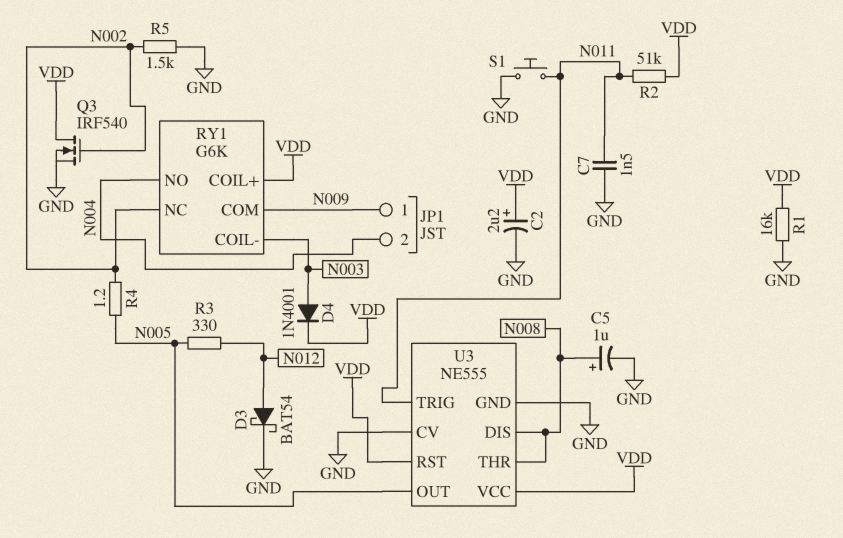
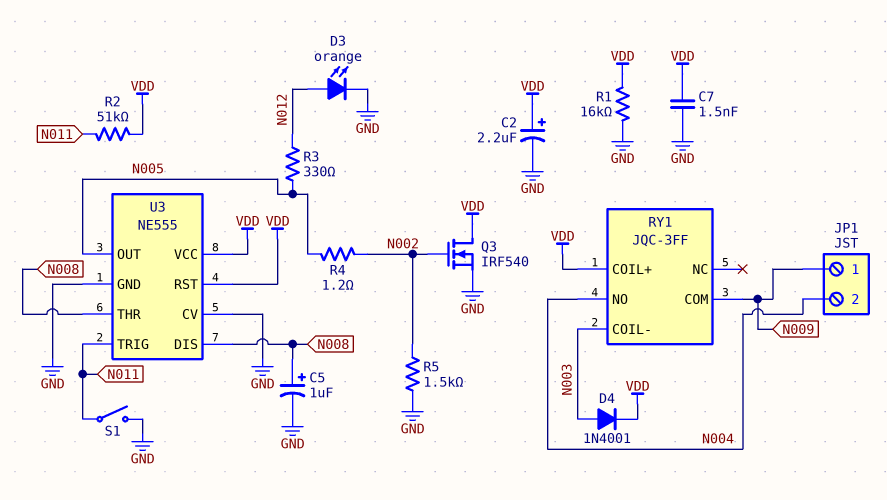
C7: 1.5nF (GND, N011) -> 1.5nF (GND, VDD)
D3: schottky BAT54 (A N012, K GND) -> LED orange (A N012, K GND)
RY1: G6K -> JQC-3FF
RY1 pin NC: N002 -> none
S1: button (GND, N011) -> switch (GND, N011)

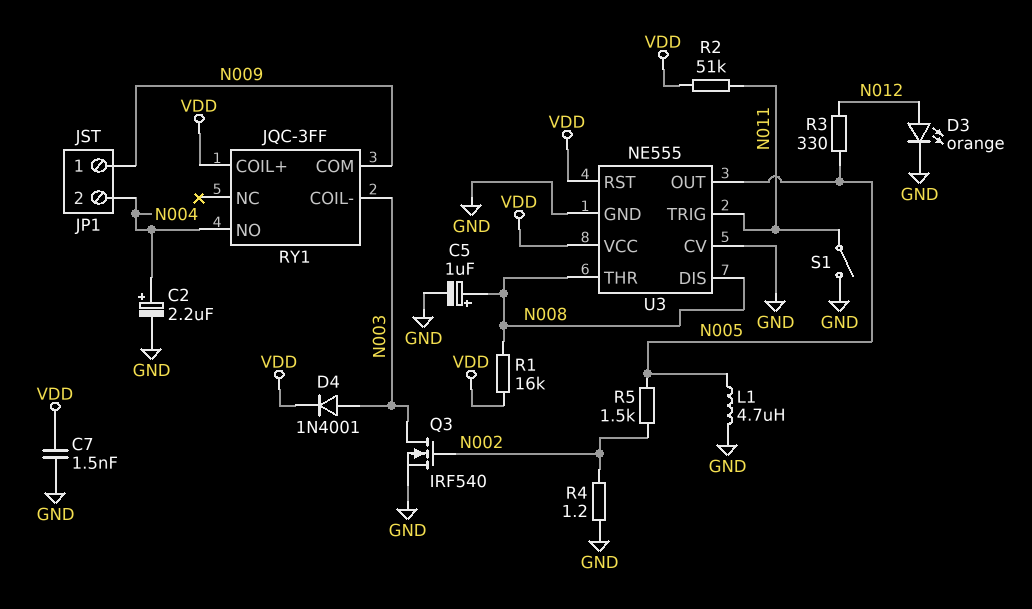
C2: 2.2uF (plus VDD, minus GND) -> 2.2uF (plus N004, minus GND)
L1: none -> 4.7uH (GND, N005)
Q3: NMOS IRF540 (G N002, D VDD, S GND) -> NMOS IRF540 (G N002, D N003, S GND)
R1: 16k (GND, VDD) -> 16k (N008, VDD)
R4: 1.2 (N002, N005) -> 1.2 (GND, N002)
R5: 1.5k (GND, N002) -> 1.5k (N002, N005)

